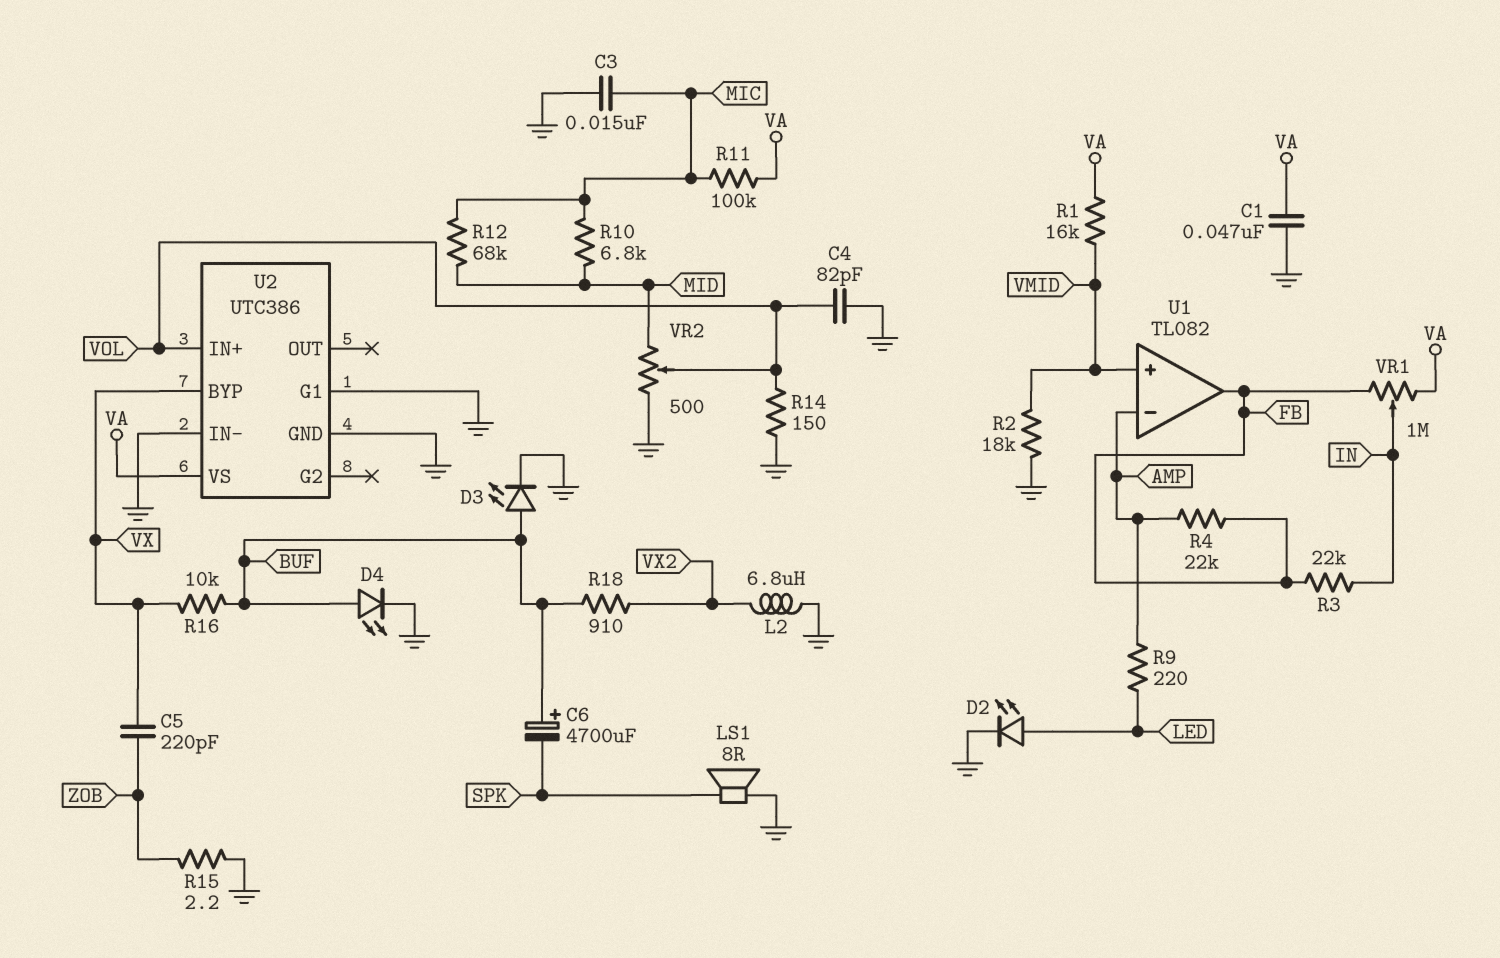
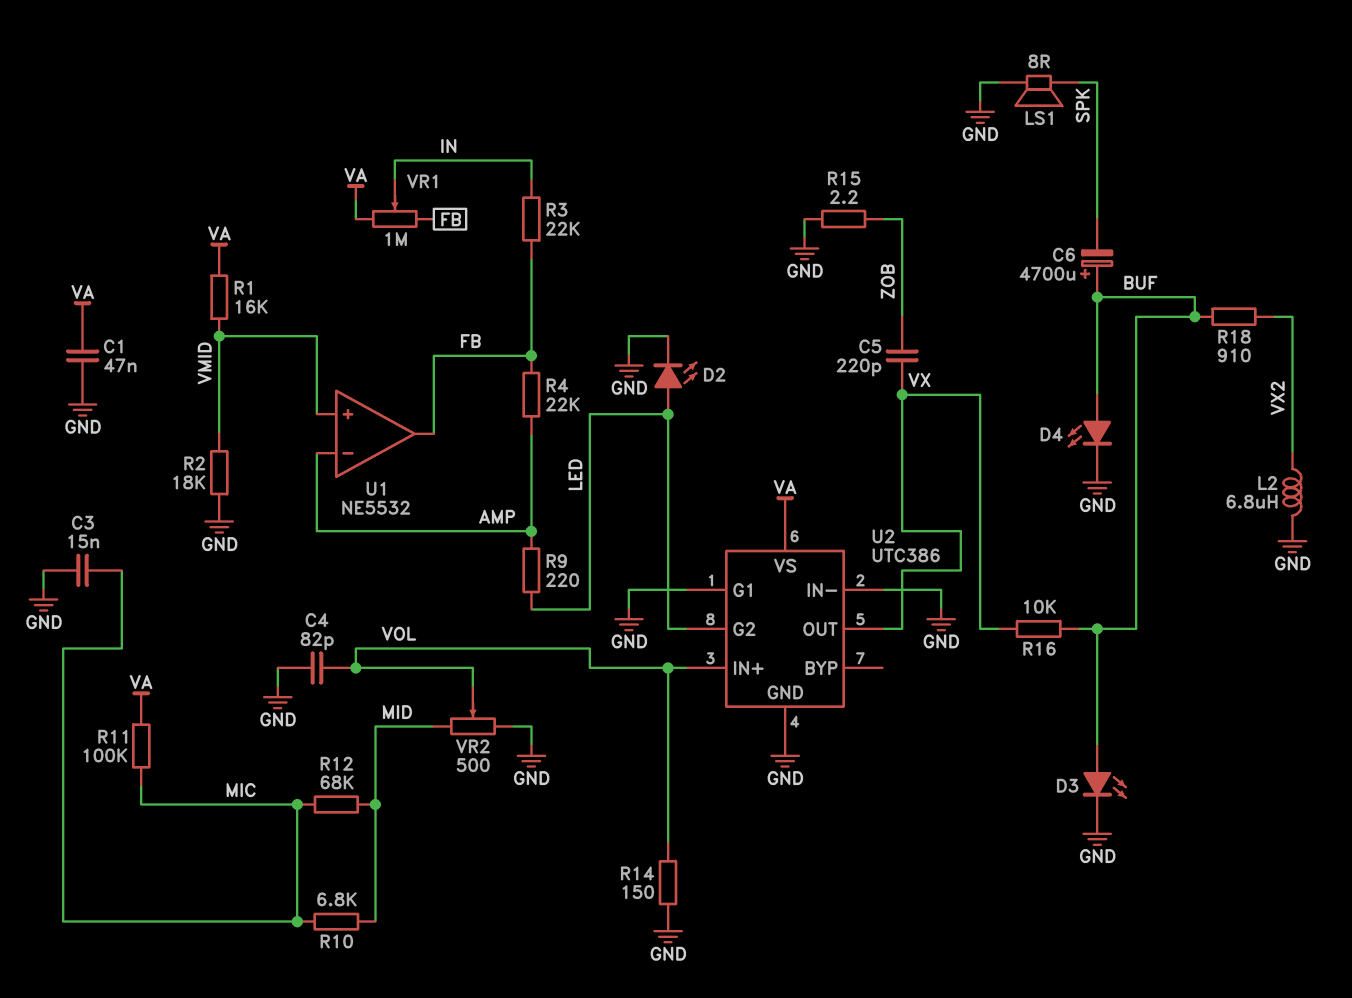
U1: TL082 -> NE5532
U2 pin BYP: VX -> none
U2 pin G2: none -> LED
U2 pin OUT: none -> VX

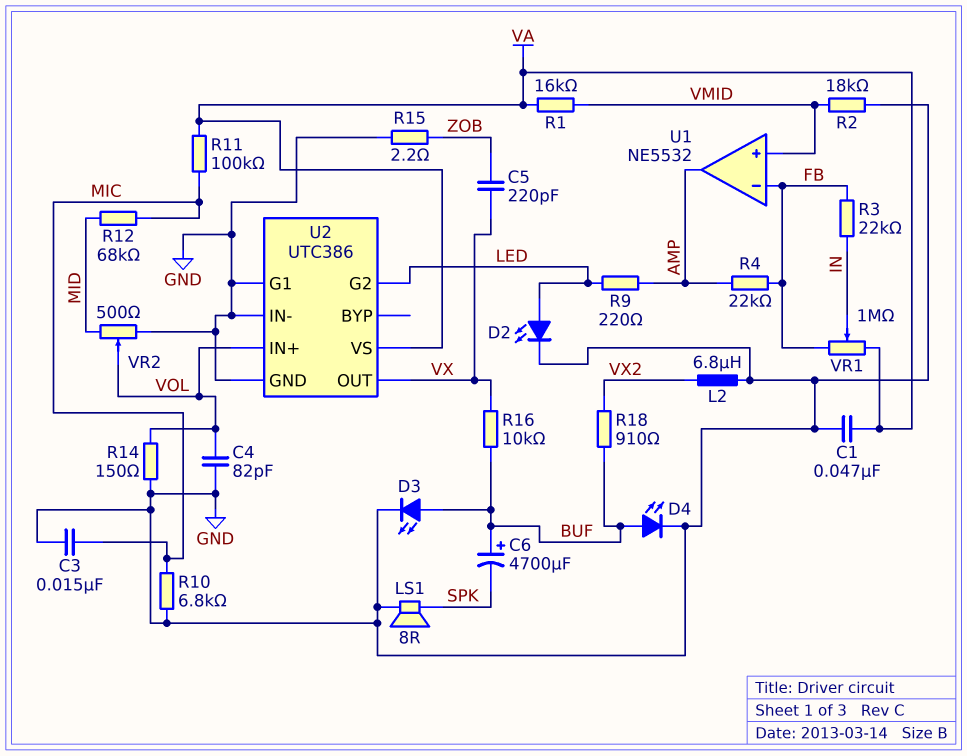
R10: 6.8k (MIC, MID) -> 6.8k (GND, MIC)
U1 pin in-: AMP -> FB
U1 pin out: FB -> AMP

